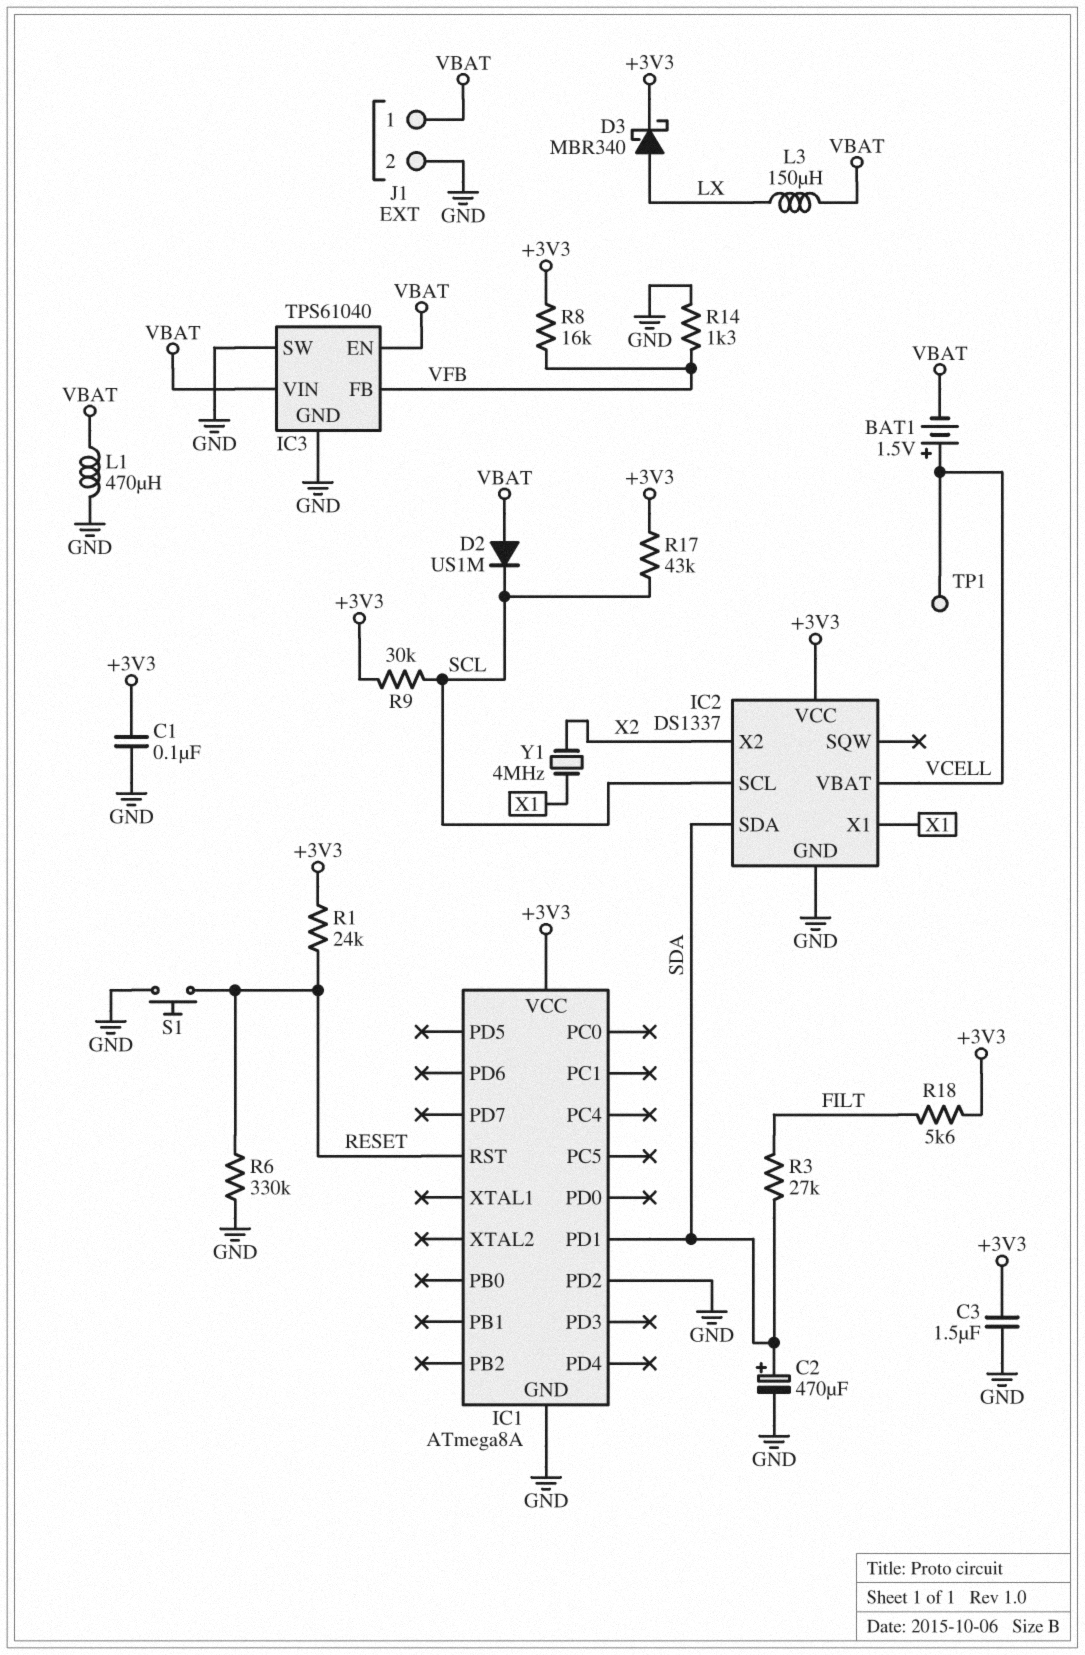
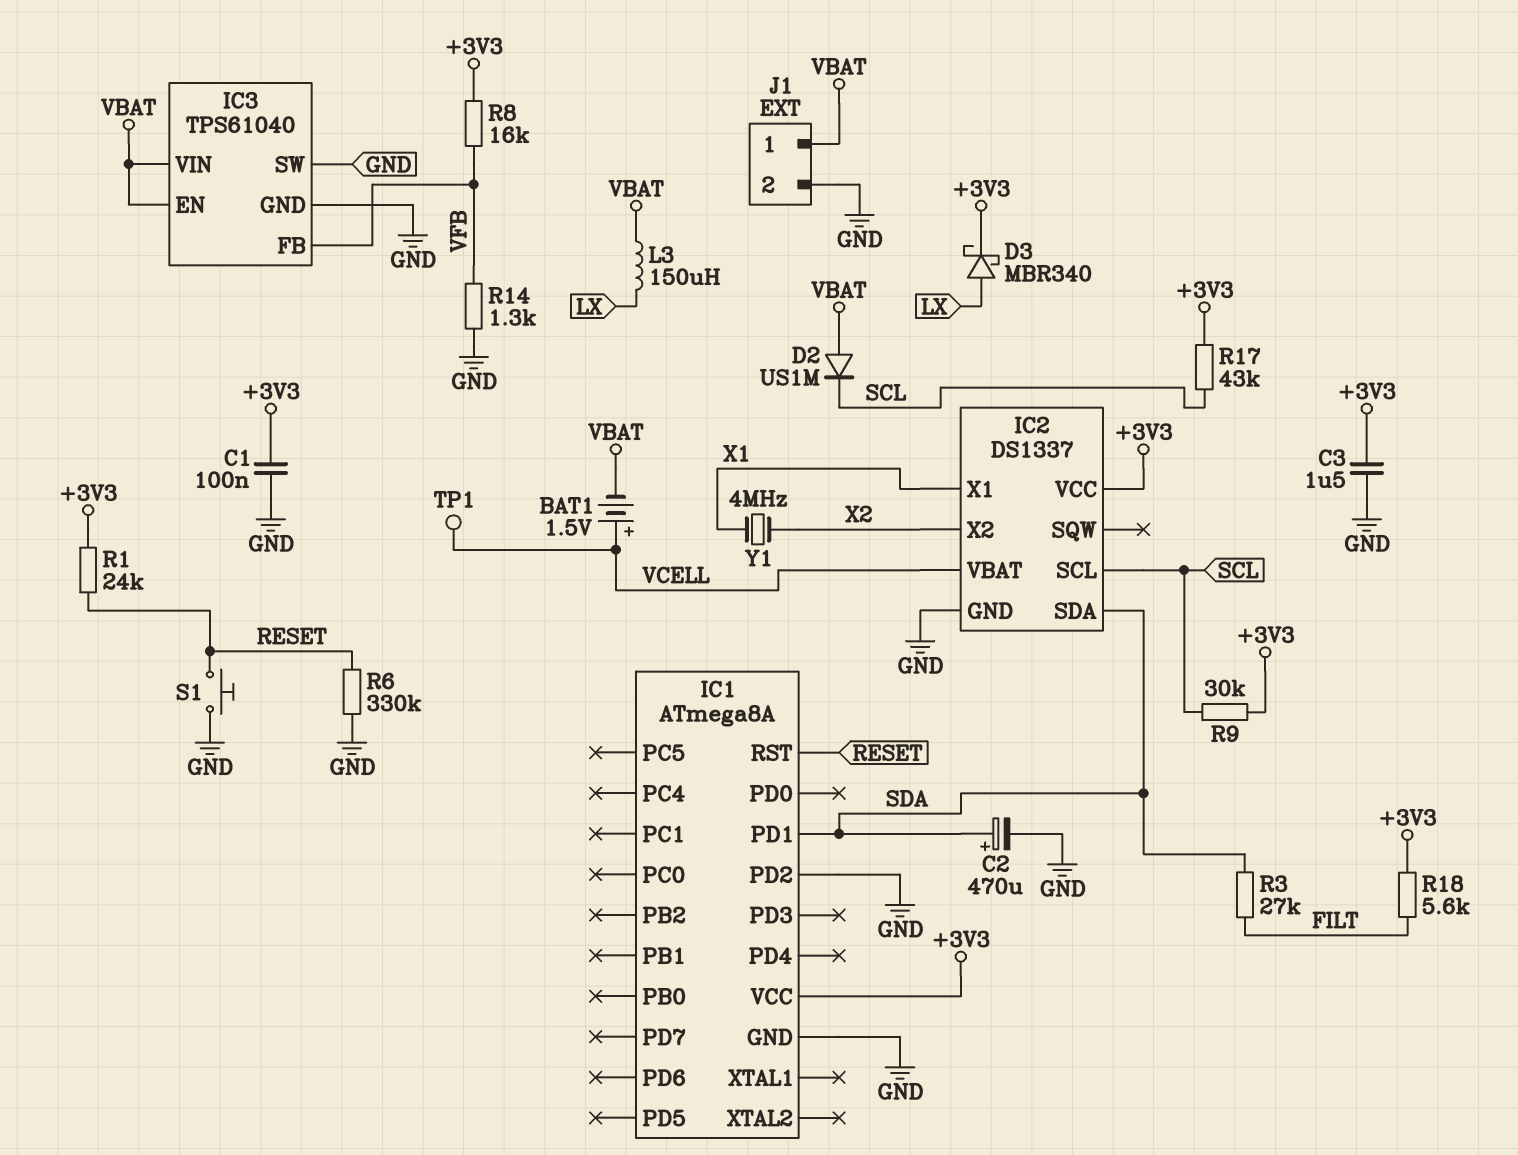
L1: 470uH (GND, VBAT) -> none

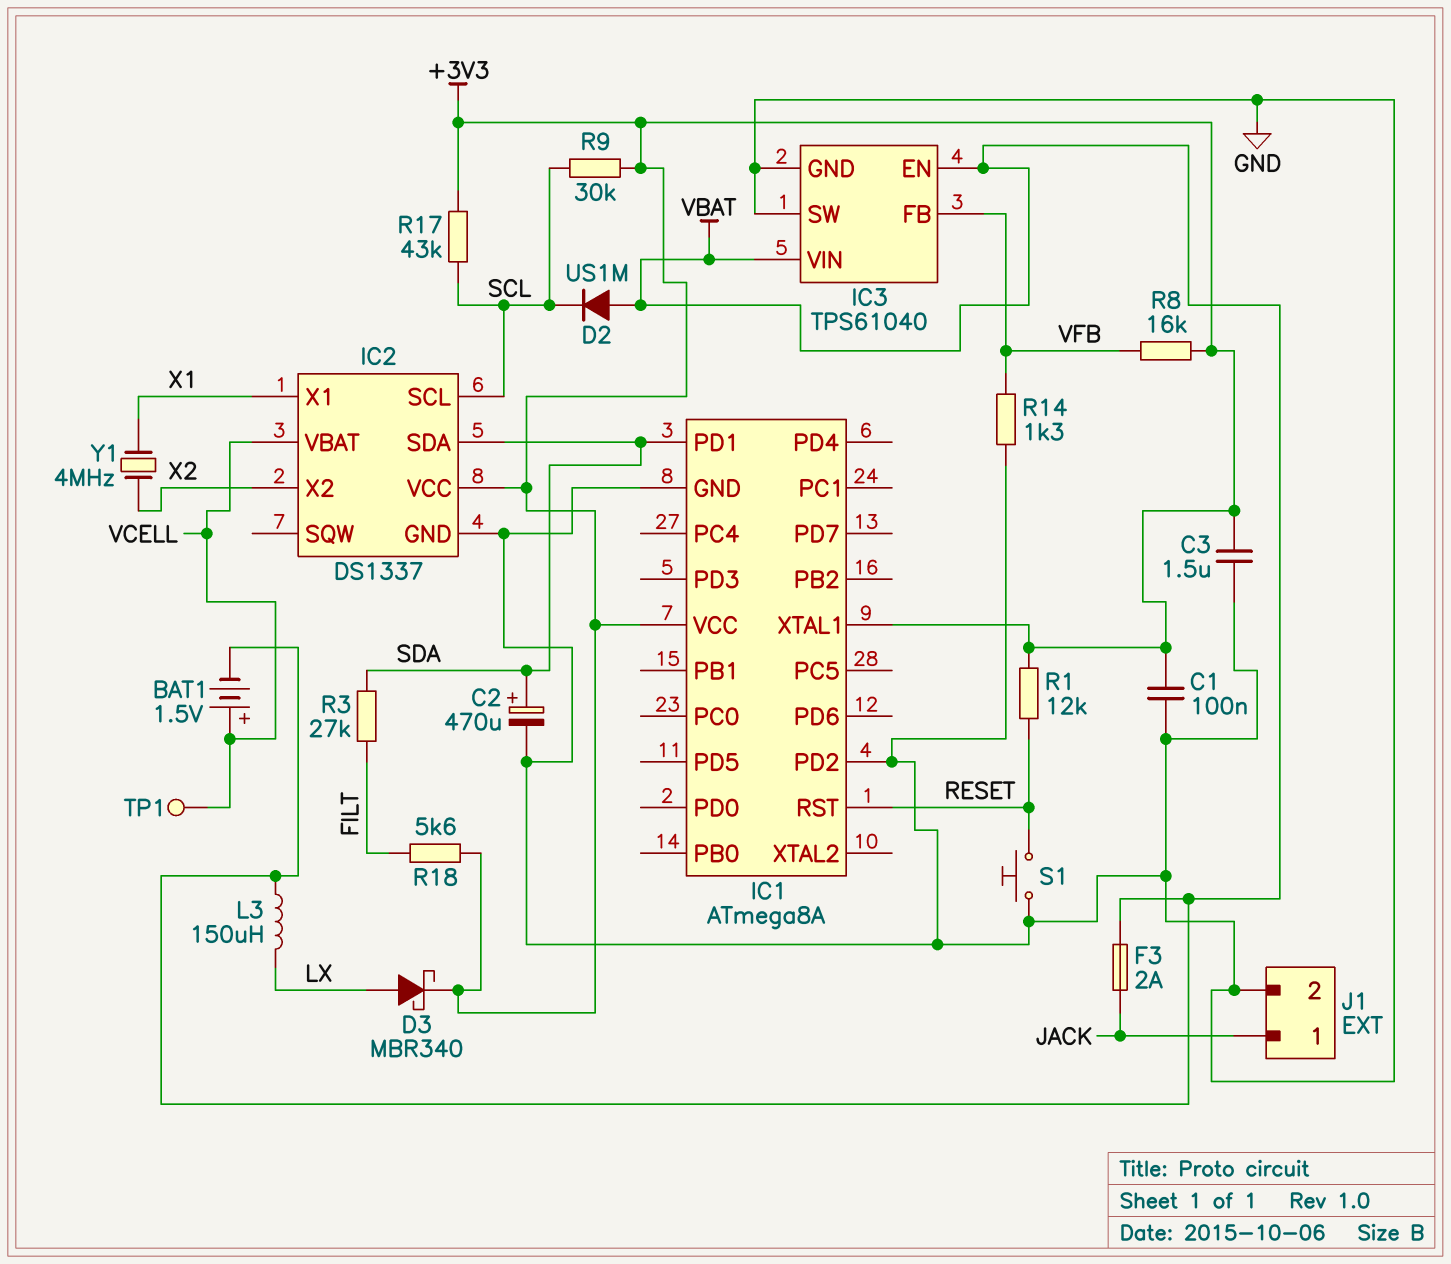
F3: none -> 2A (JACK, VBAT)
IC1 pin XTAL1: none -> +3V3
J1 pin 1: VBAT -> JACK
R1: 24k (+3V3, RESET) -> 12k (+3V3, RESET)
R6: 330k (GND, RESET) -> none

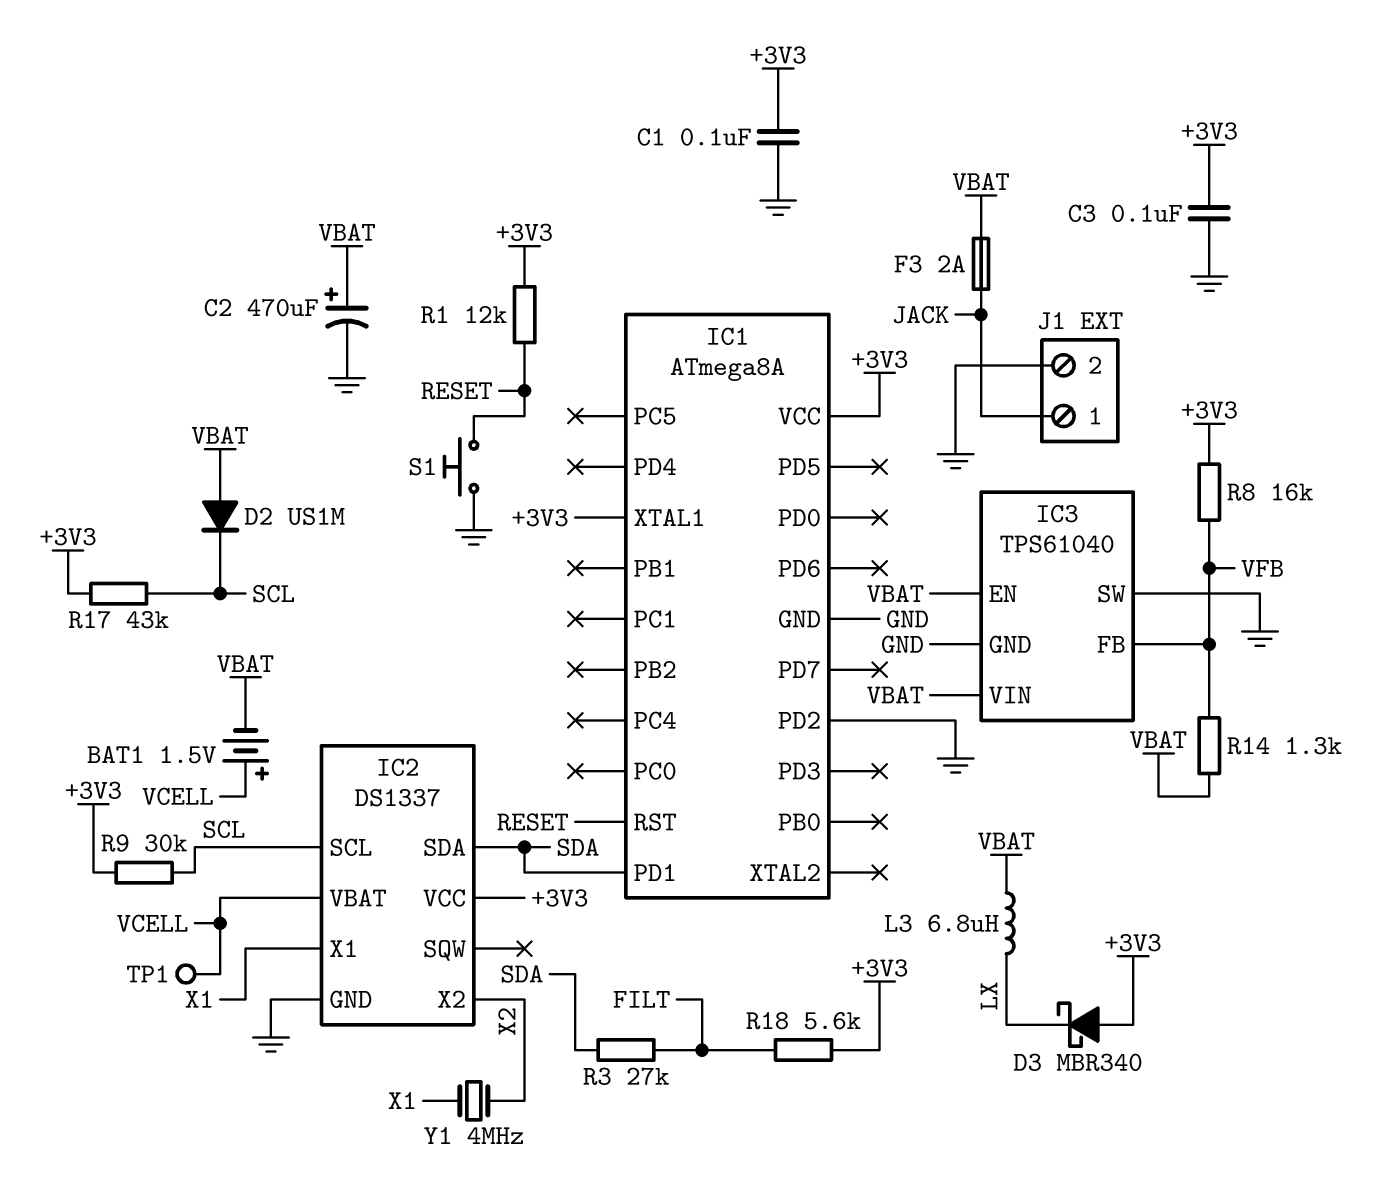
C2: 470uF (plus SDA, minus GND) -> 470uF (plus VBAT, minus GND)
C3: 1.5uF (+3V3, GND) -> 100nF (+3V3, GND)
D3: schottky MBR340 (A LX, K +3V3) -> schottky MBR340 (A +3V3, K LX)
L3: 150uH (LX, VBAT) -> 6.8uH (LX, VBAT)
R14: 1.3k (GND, VFB) -> 1.3k (VBAT, VFB)

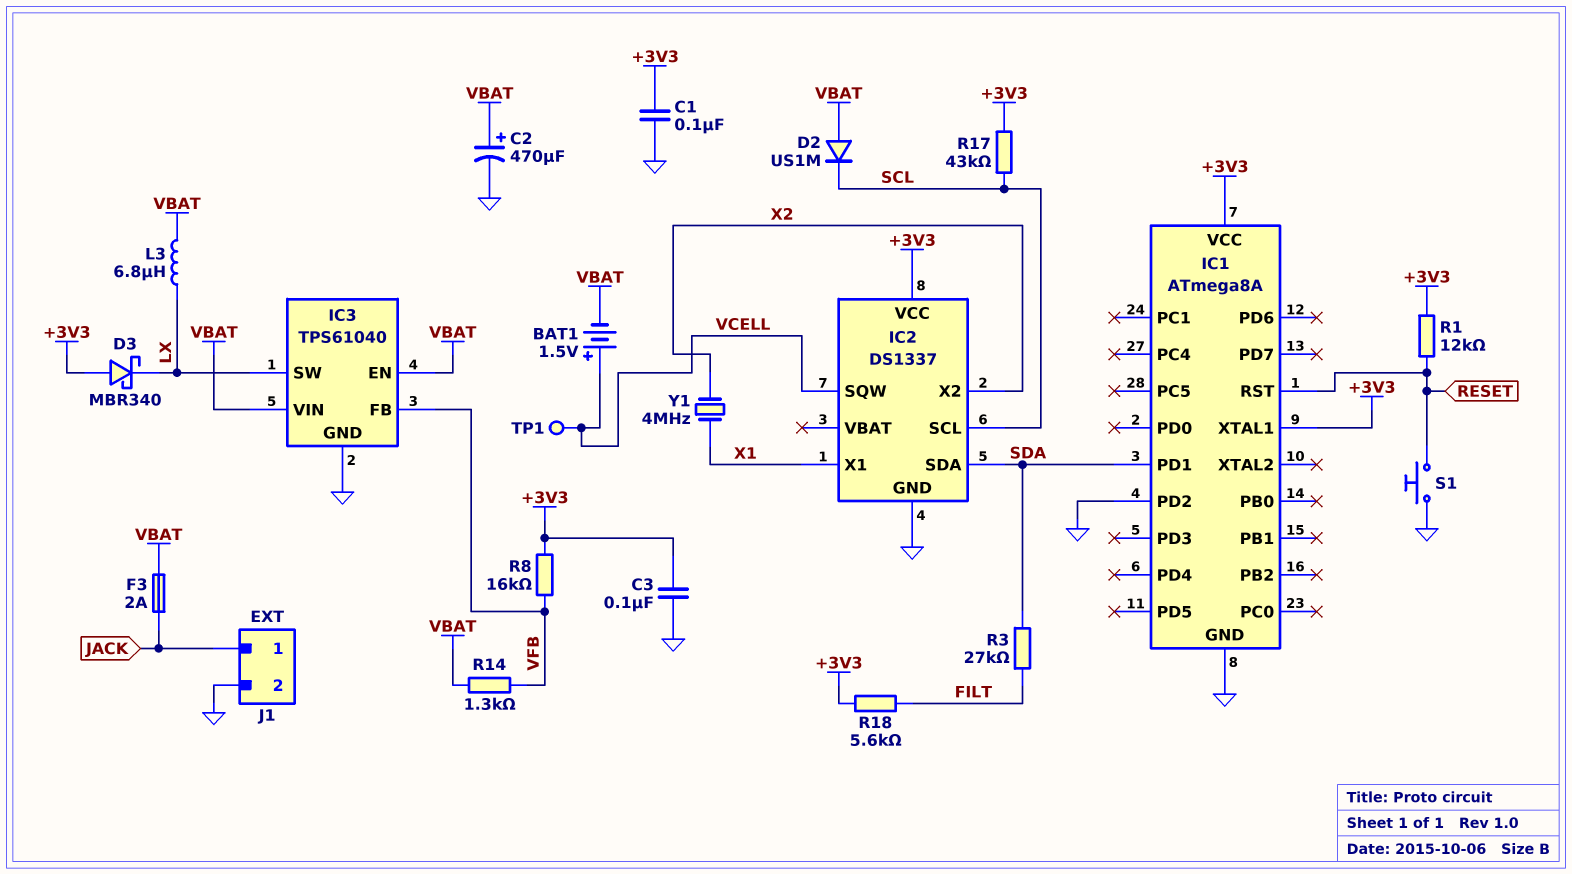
IC2 pin SQW: none -> VCELL
IC2 pin VBAT: VCELL -> none
IC3 pin SW: GND -> LX
R9: 30k (+3V3, SCL) -> none

